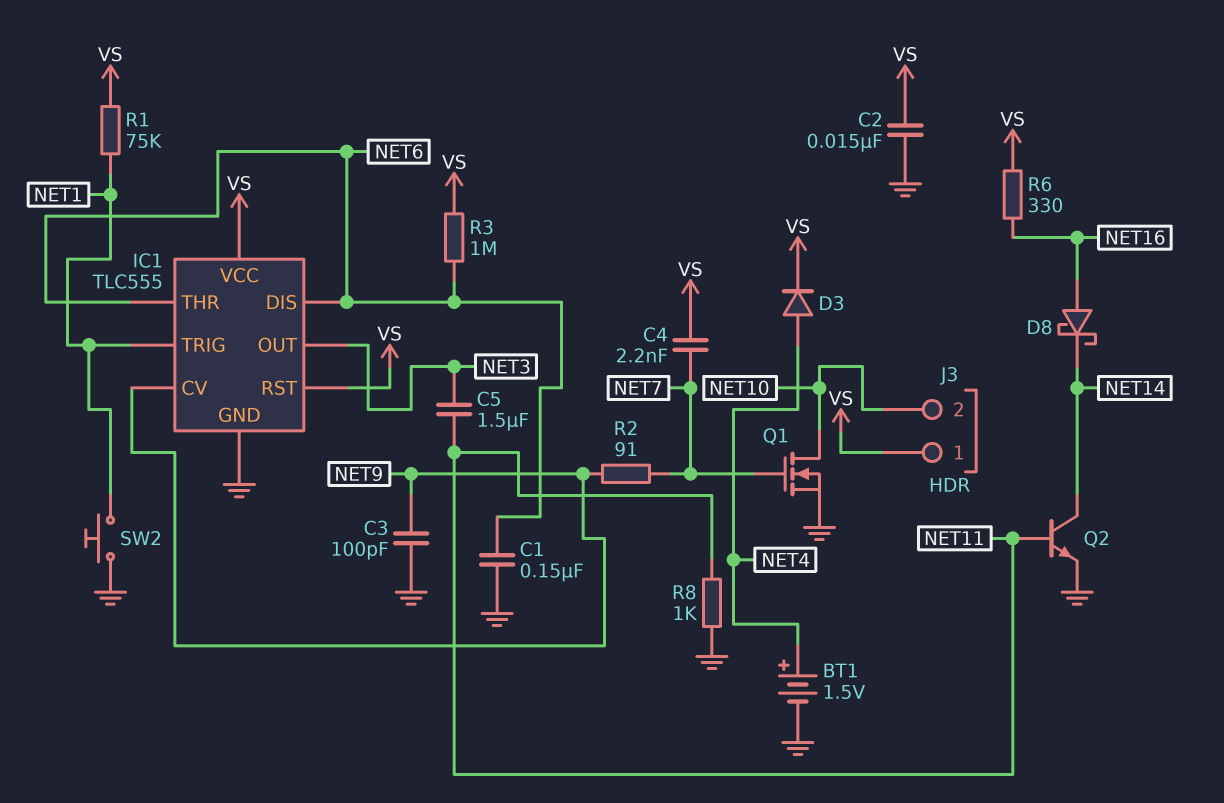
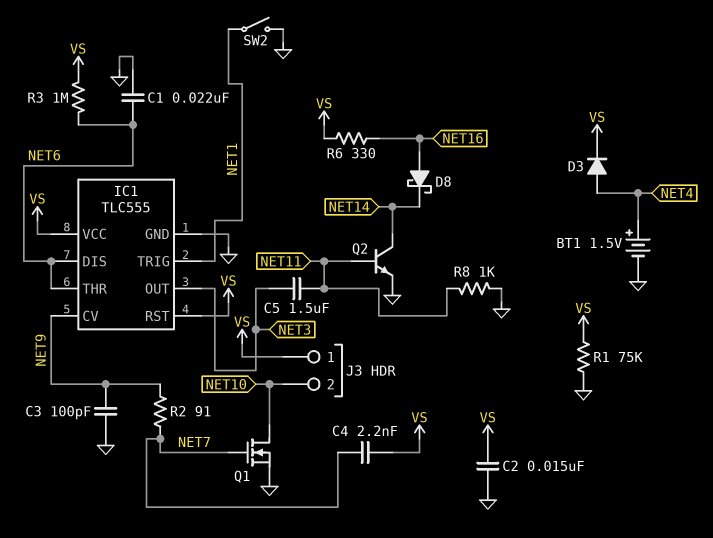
C1: 150nF (GND, NET6) -> 22nF (GND, NET6)
R1: 75k (NET1, VS) -> 75k (GND, VS)
SW2: button (GND, NET1) -> switch (GND, NET1)

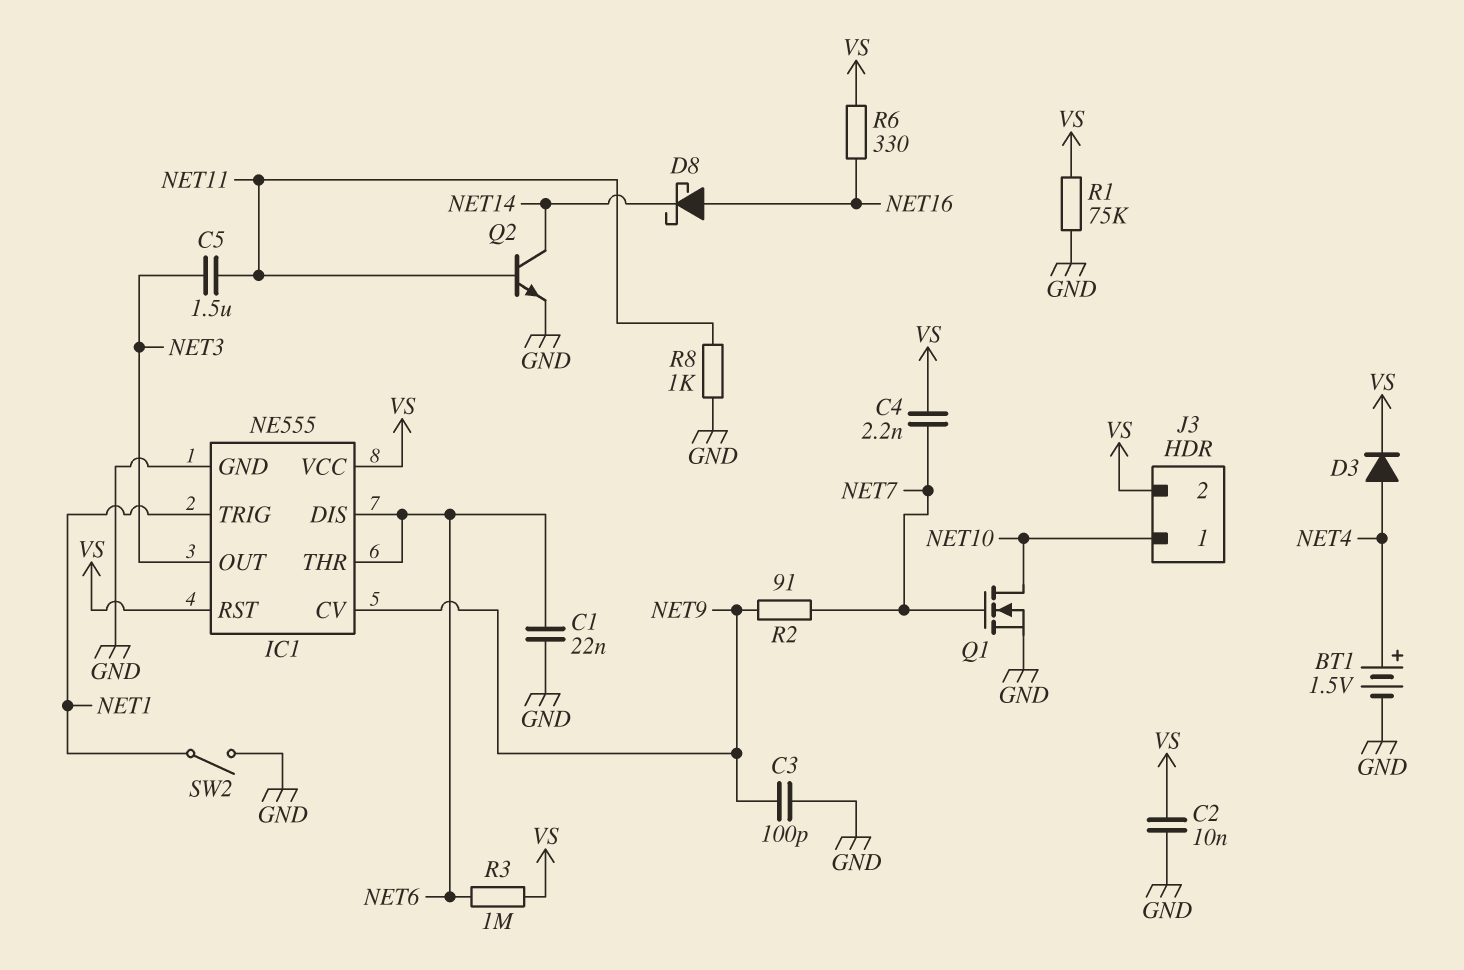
C2: 15nF (GND, VS) -> 10nF (GND, VS)
IC1: TLC555 -> NE555
J3 pin 1: VS -> NET10
J3 pin 2: NET10 -> VS

